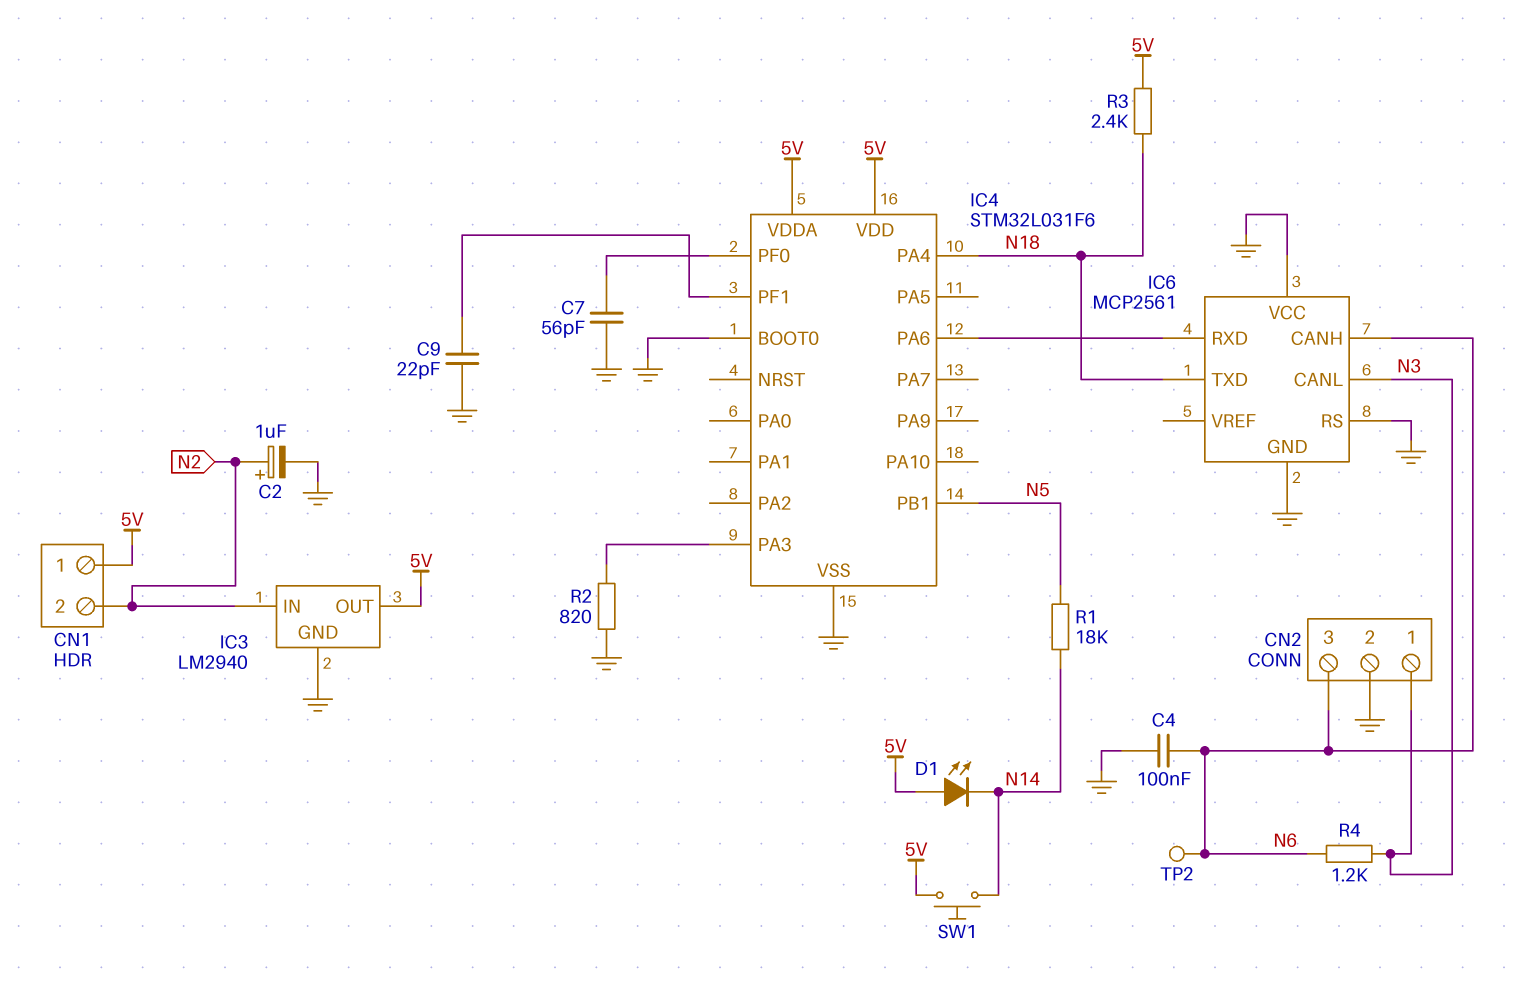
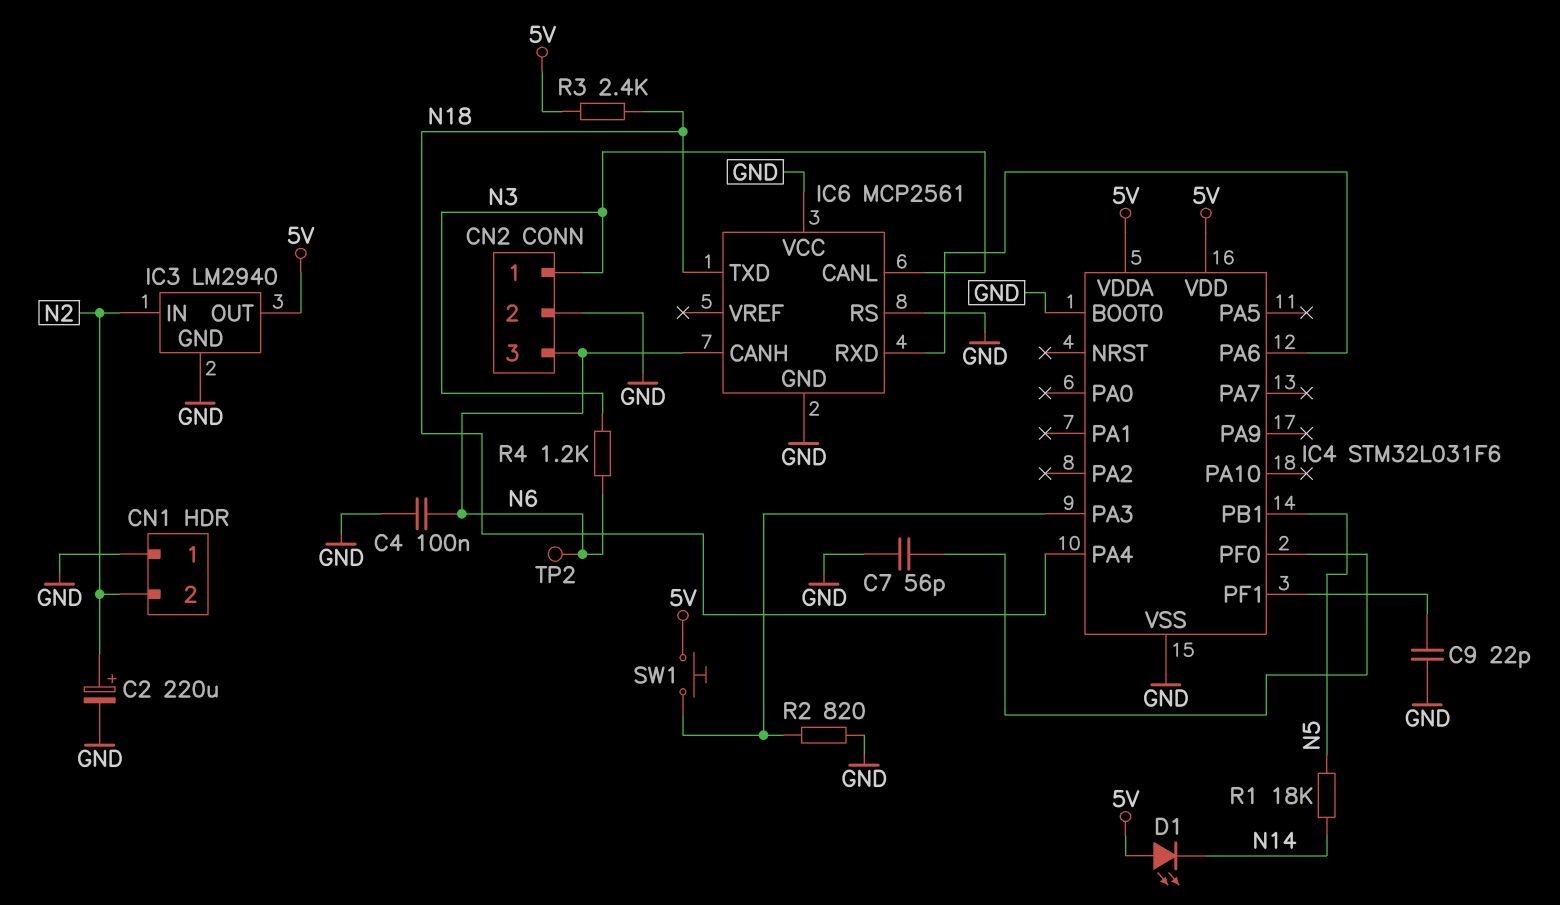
C2: 1uF (plus N2, minus GND) -> 220uF (plus N2, minus GND)
CN1 pin 1: 5V -> GND
SW1: button (5V, N14) -> button (5V, IC4/PA3)

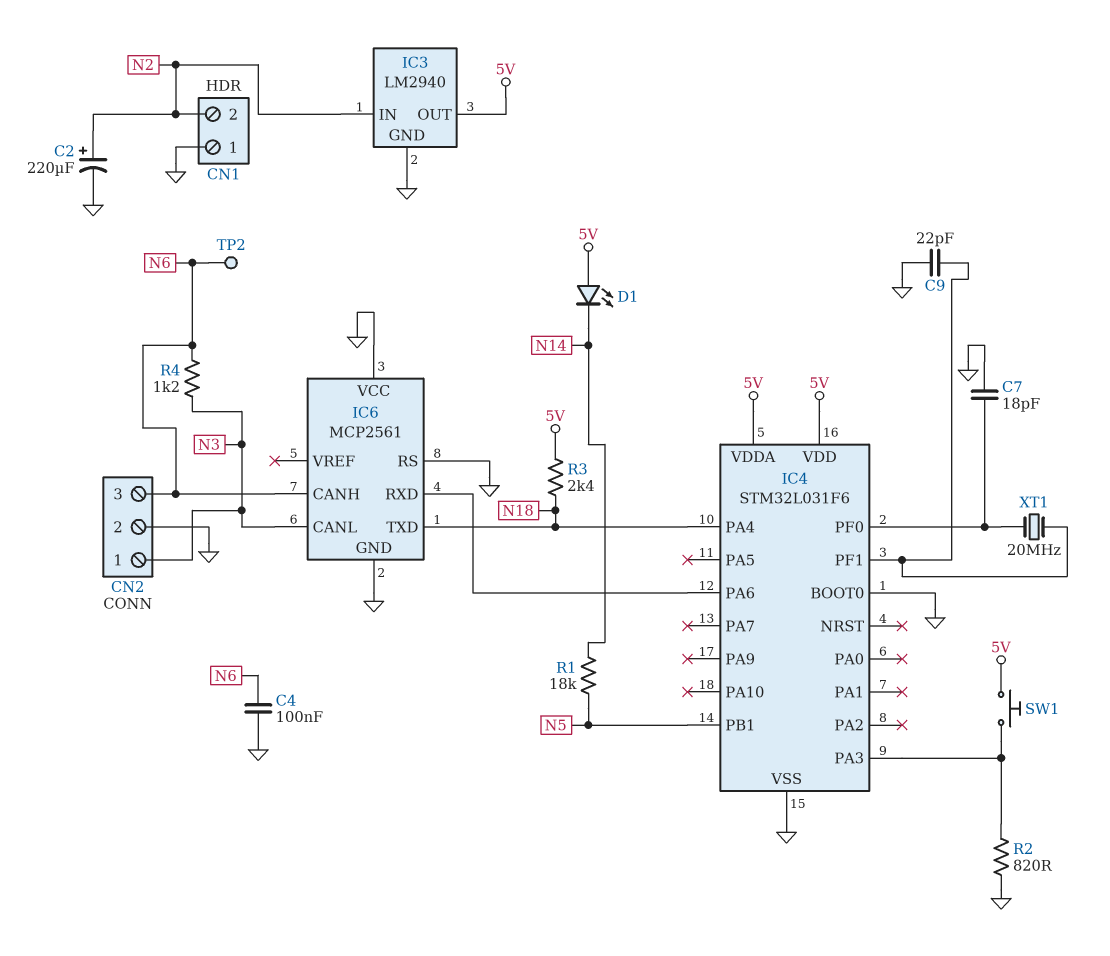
C7: 56pF (GND, IC4/PF0) -> 18pF (GND, IC4/PF0)
XT1: none -> 20MHz (IC4/PF0, IC4/PF1)

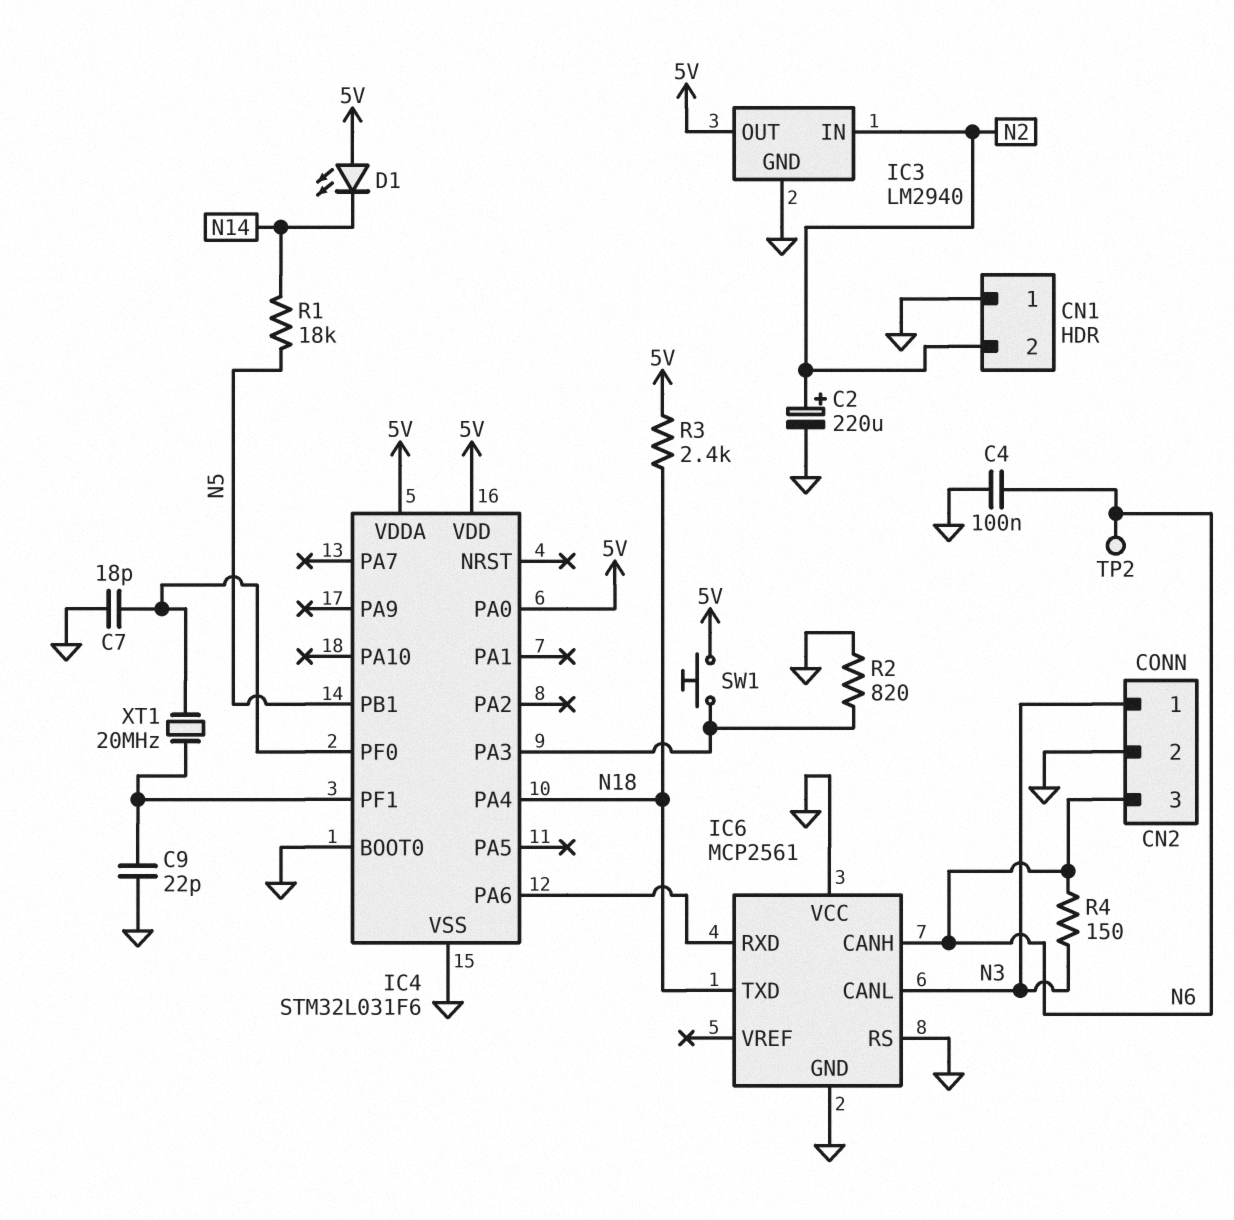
IC4 pin PA0: none -> 5V
R4: 1.2k (N3, N6) -> 150 (N3, N6)

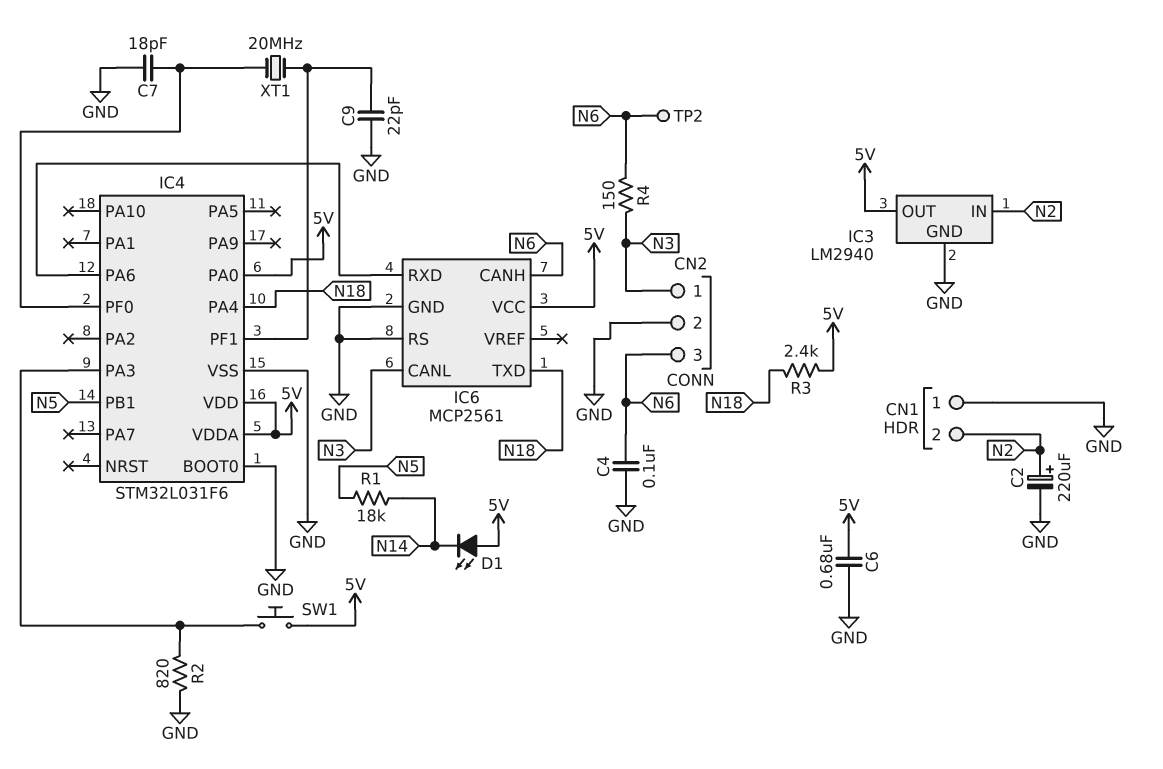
C6: none -> 680nF (5V, GND)
IC6 pin VCC: GND -> 5V

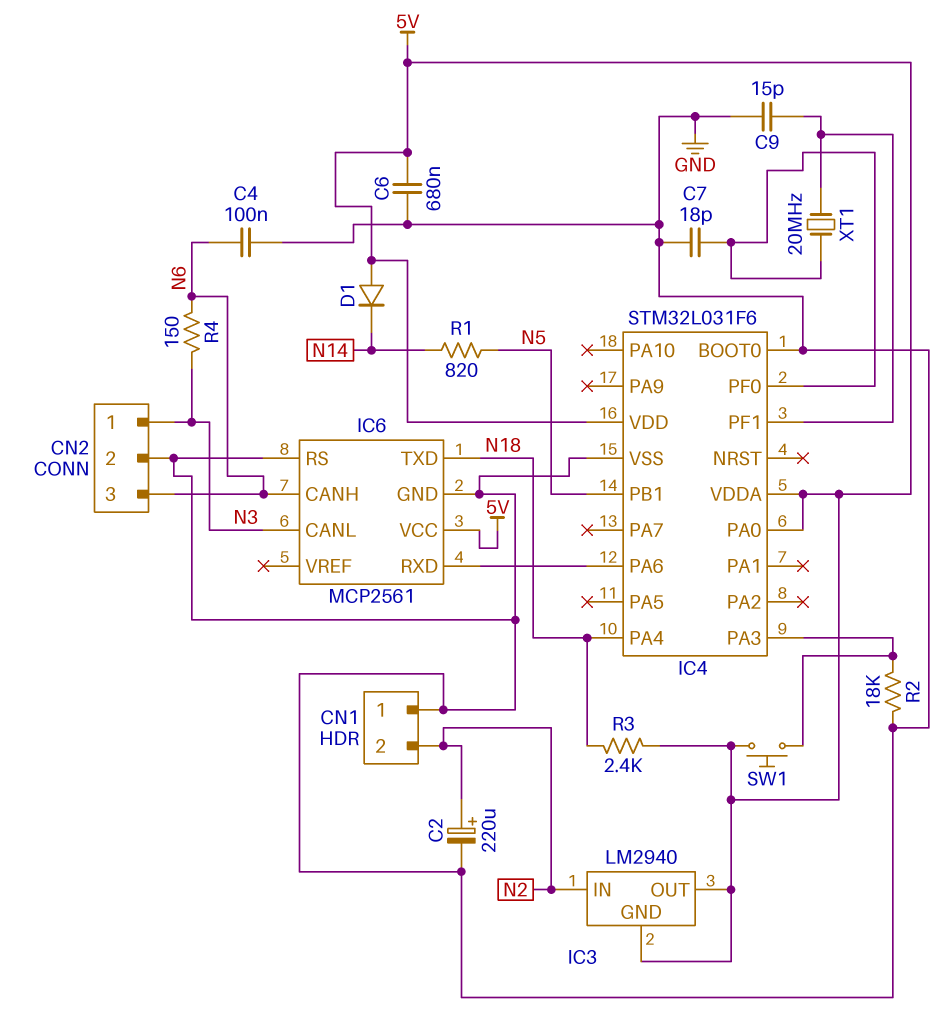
C9: 22pF (GND, IC4/PF1) -> 15pF (GND, IC4/PF1)
D1: LED (A 5V, K N14) -> diode (A 5V, K N14)
IC3 pin GND: GND -> 5V
R1: 18k (N5, N14) -> 820 (N5, N14)
R2: 820 (GND, IC4/PA3) -> 18k (GND, IC4/PA3)
TP2: test point (N6) -> none

